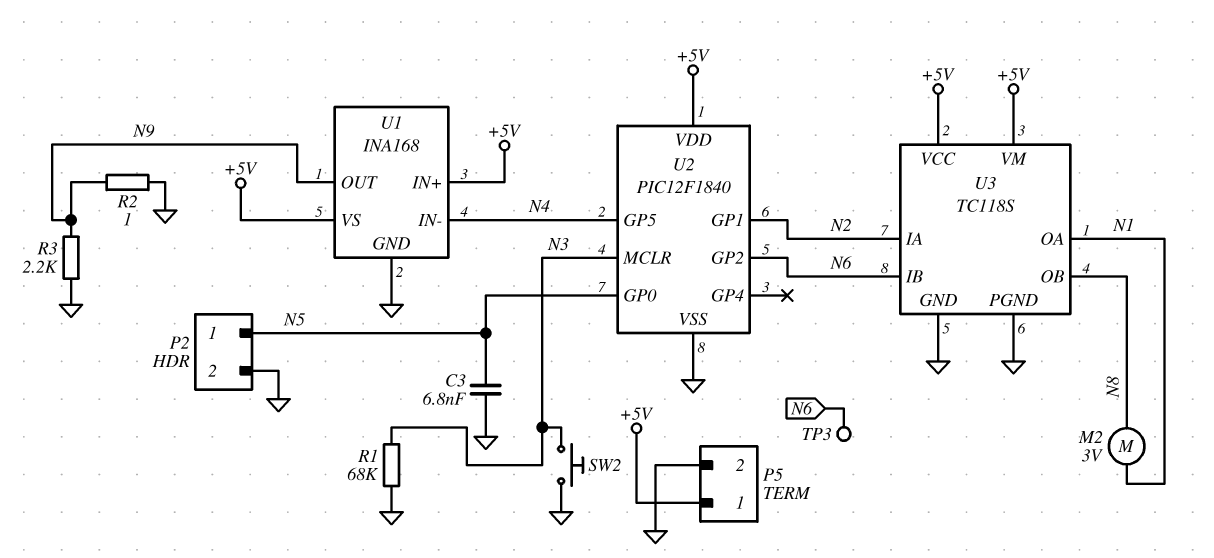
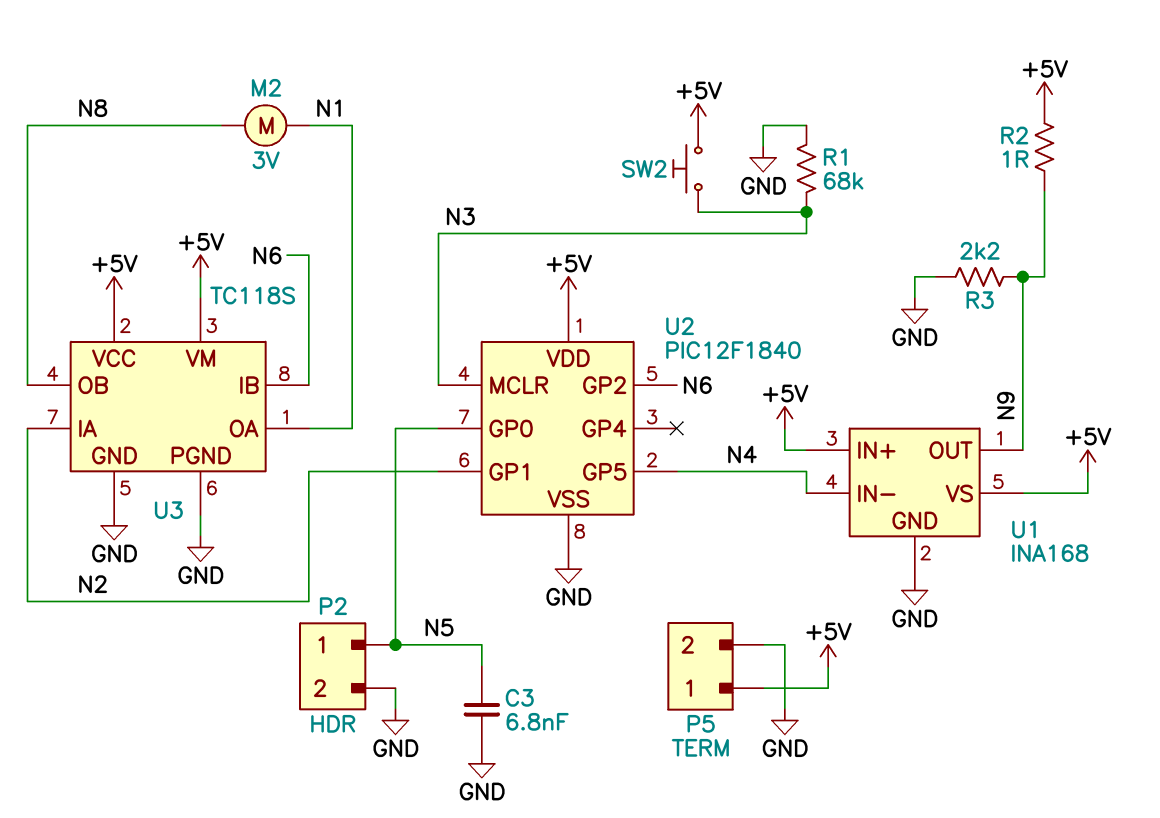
R2: 1 (GND, N9) -> 1 (+5V, N9)
SW2: button (GND, N3) -> button (+5V, N3)
TP3: test point (N6) -> none

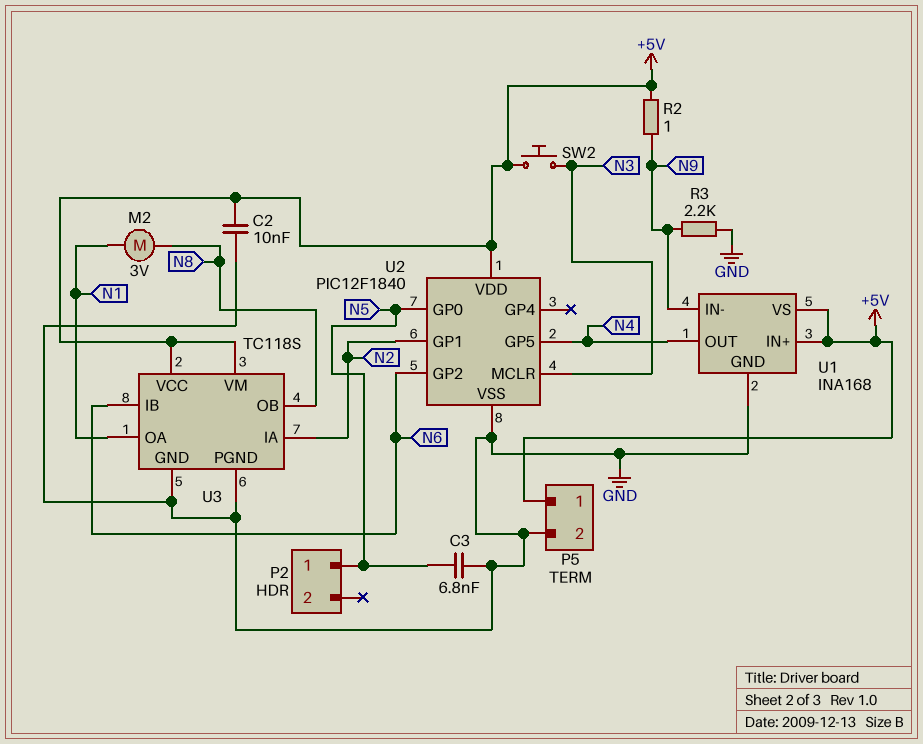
C2: none -> 10nF (+5V, GND)
P2 pin 2: GND -> none
R1: 68k (GND, N3) -> none
U1 pin IN-: N4 -> N9
U1 pin OUT: N9 -> N4

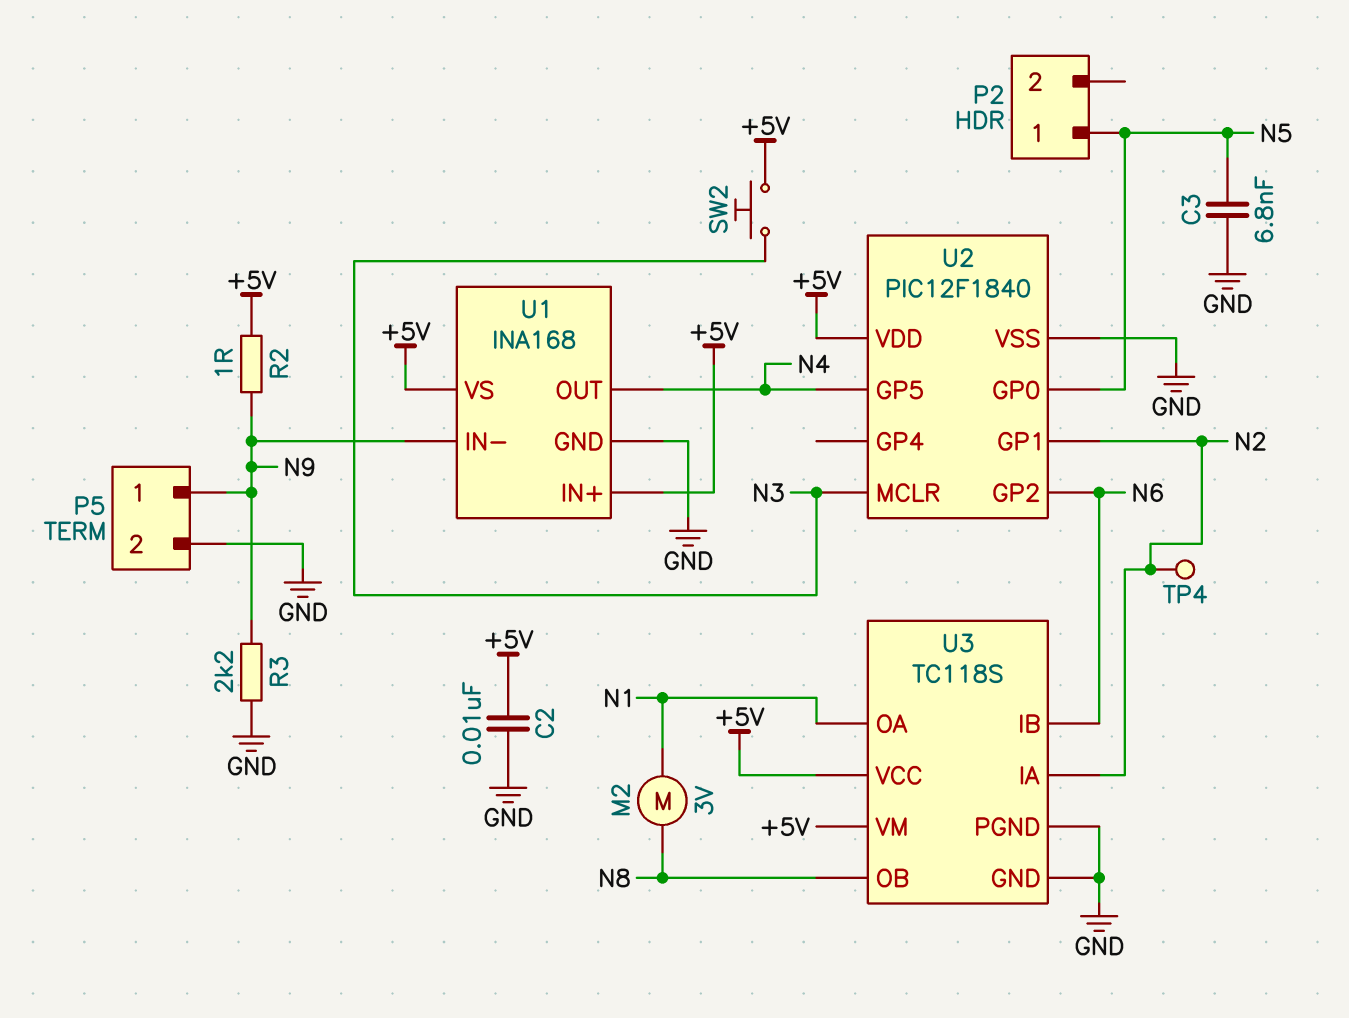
P5 pin 1: +5V -> N9
TP4: none -> test point (N2)

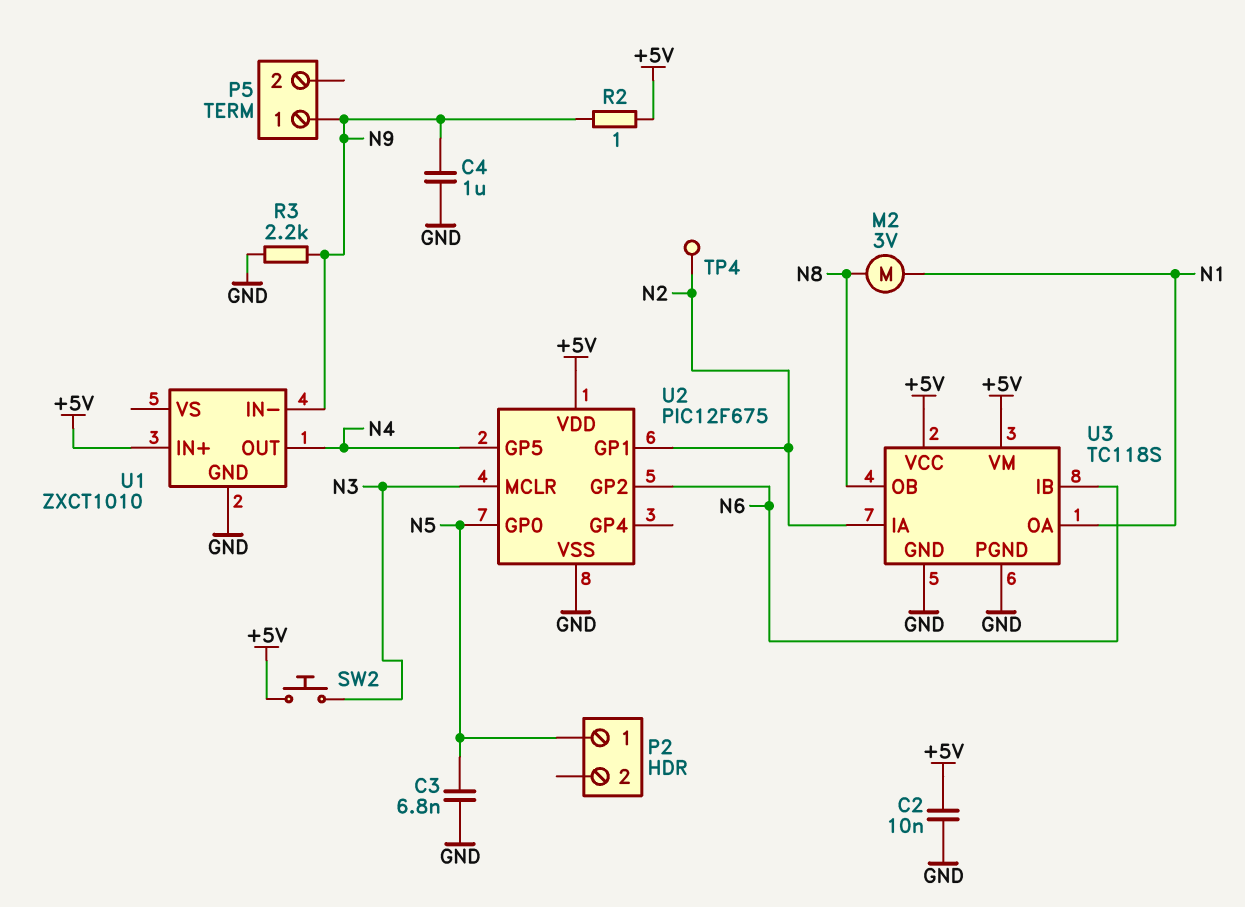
C4: none -> 1uF (GND, N9)
P5 pin 2: GND -> none
U1: INA168 -> ZXCT1010
U1 pin VS: +5V -> none
U2: PIC12F1840 -> PIC12F675

